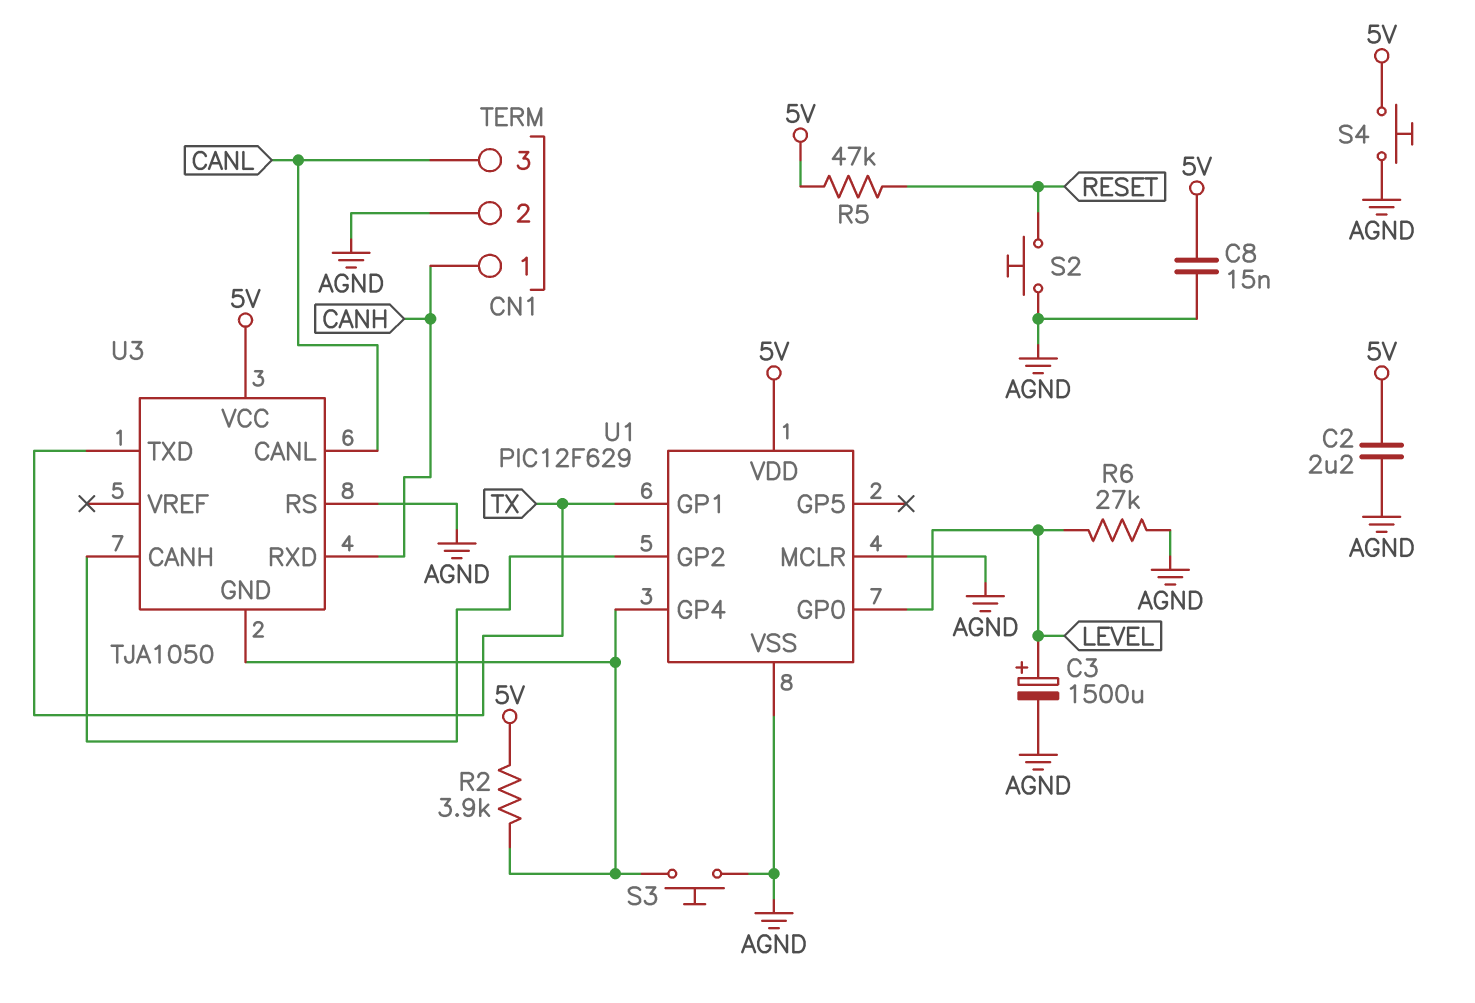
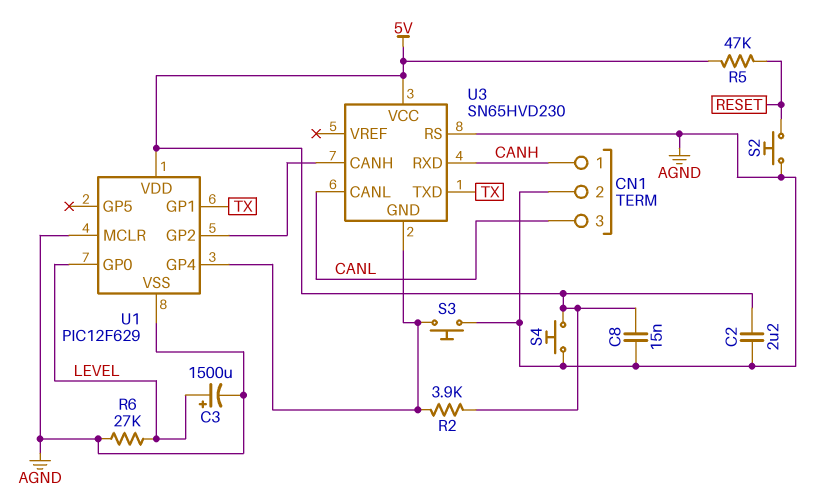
U3: TJA1050 -> SN65HVD230

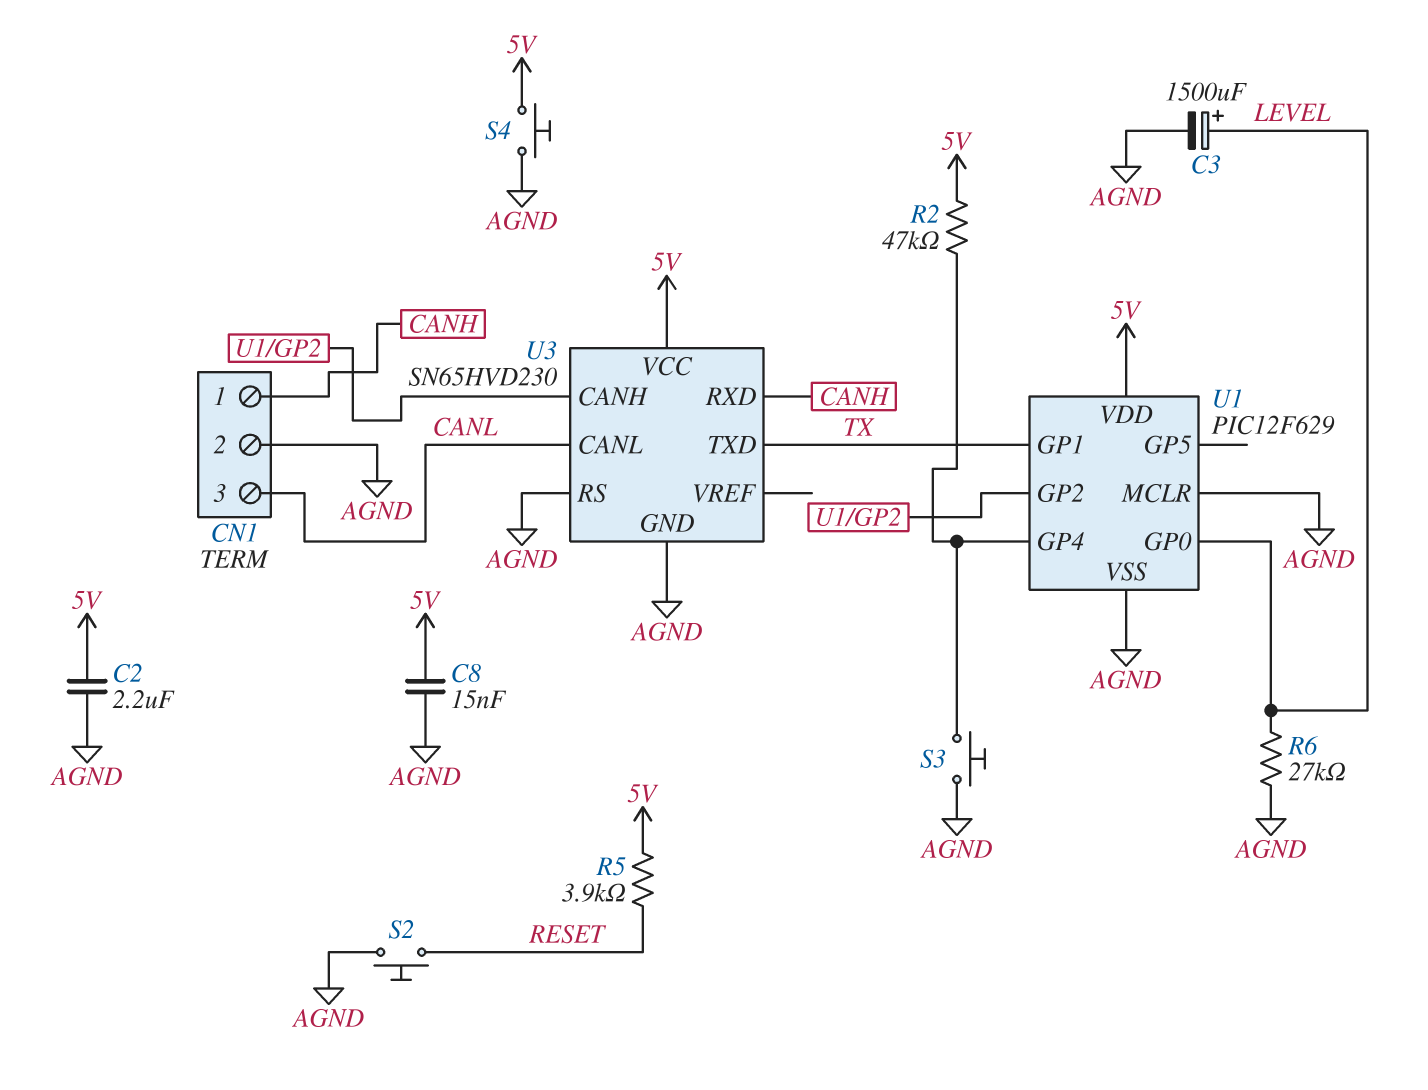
R2: 3.9k (5V, U1/GP4) -> 47k (5V, U1/GP4)
R5: 47k (5V, RESET) -> 3.9k (5V, RESET)
U3 pin GND: U1/GP4 -> AGND

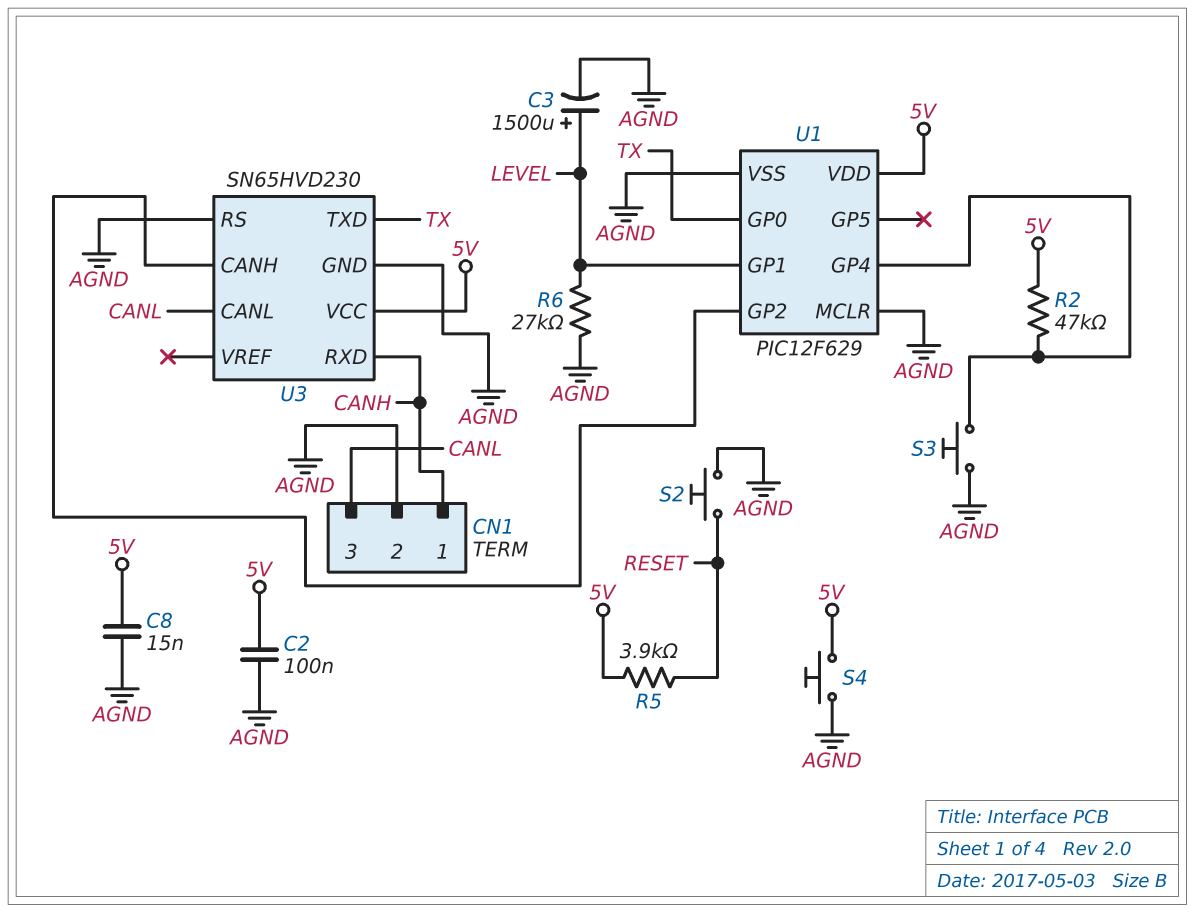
C2: 2.2uF (5V, AGND) -> 100nF (5V, AGND)
U1 pin GP0: LEVEL -> TX
U1 pin GP1: TX -> LEVEL

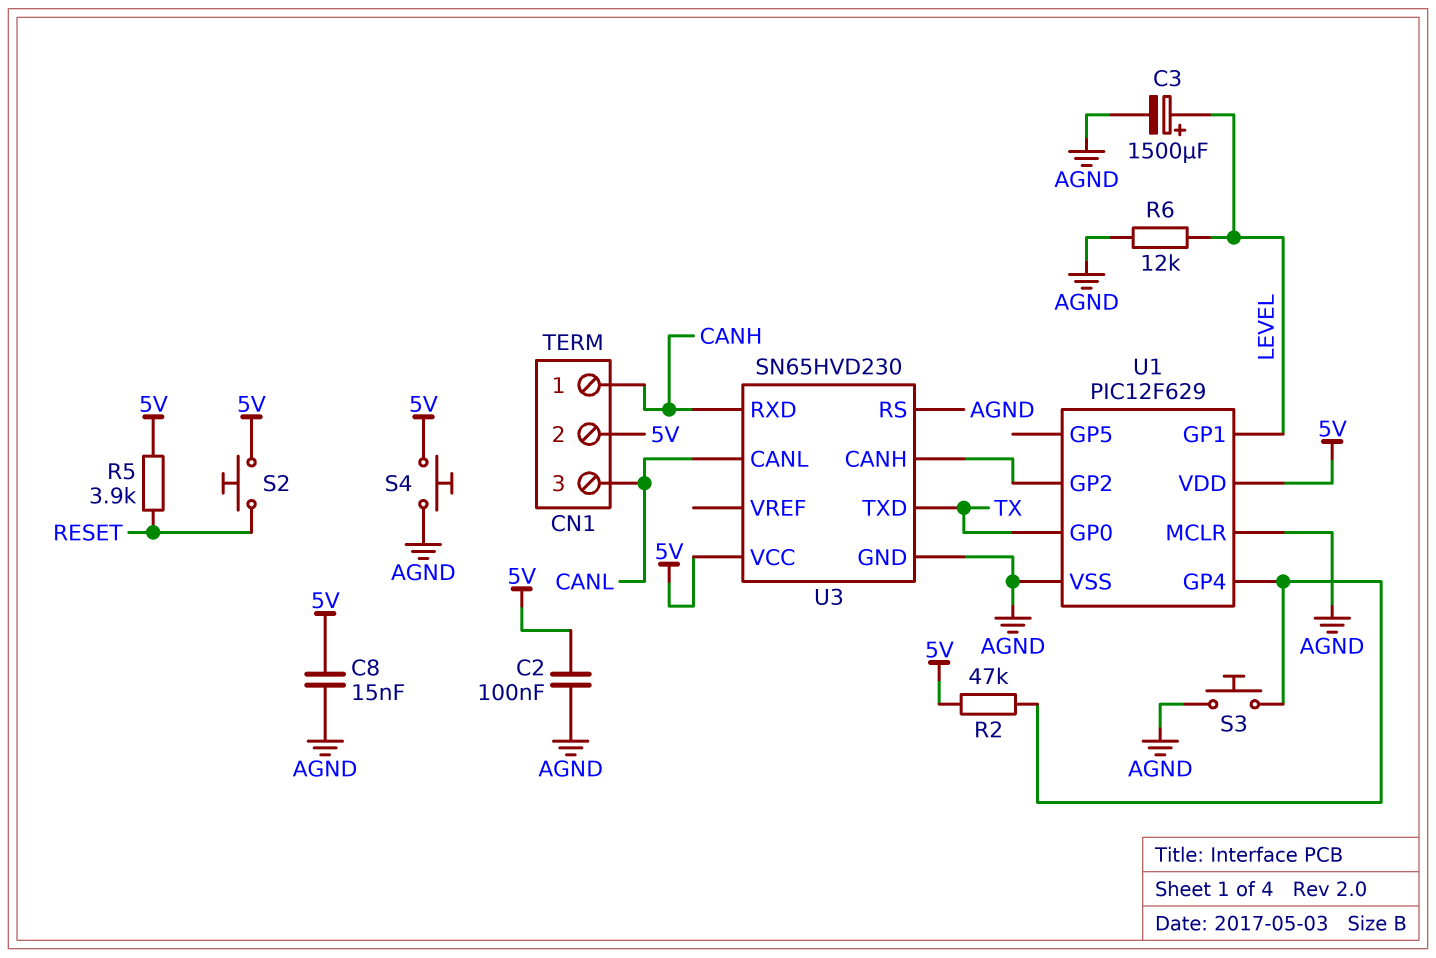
CN1 pin 2: AGND -> 5V
R6: 27k (AGND, LEVEL) -> 12k (AGND, LEVEL)
S2: button (AGND, RESET) -> button (5V, RESET)

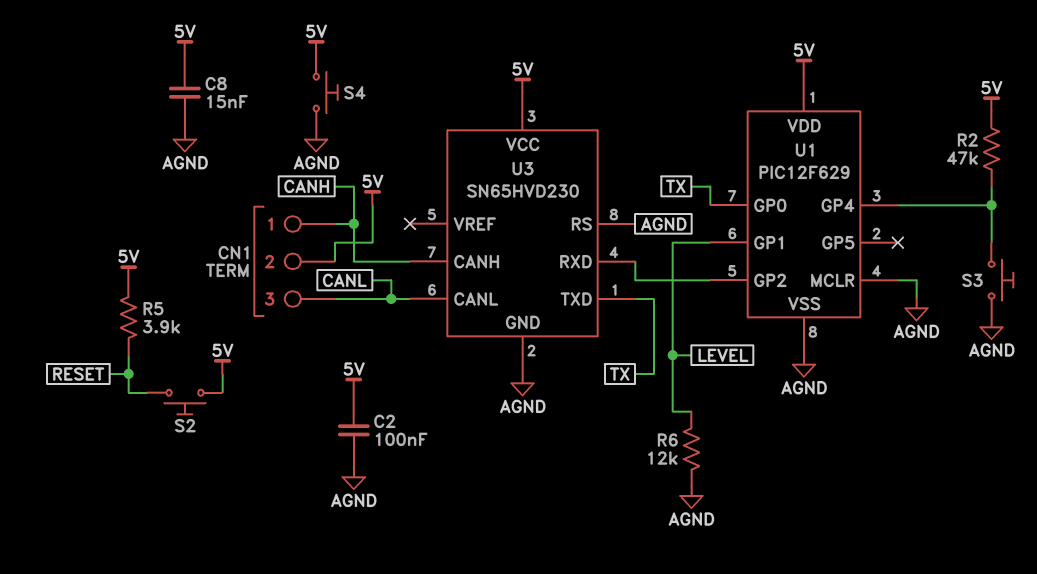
C3: 1500uF (plus LEVEL, minus AGND) -> none
U3 pin CANH: U1/GP2 -> CANH
U3 pin RXD: CANH -> U1/GP2

